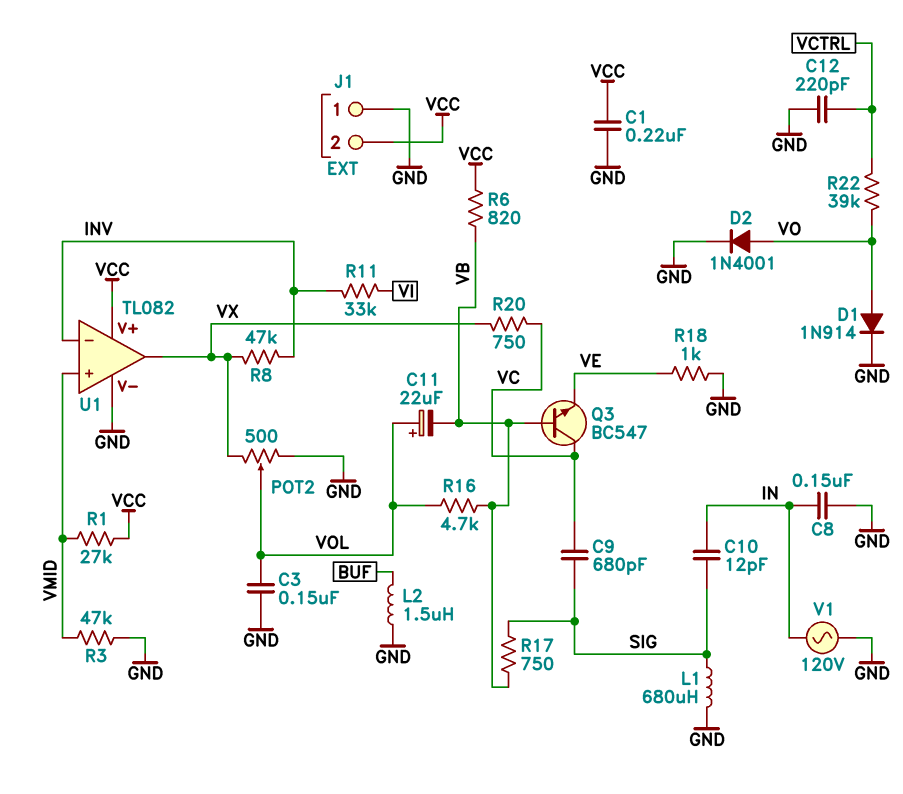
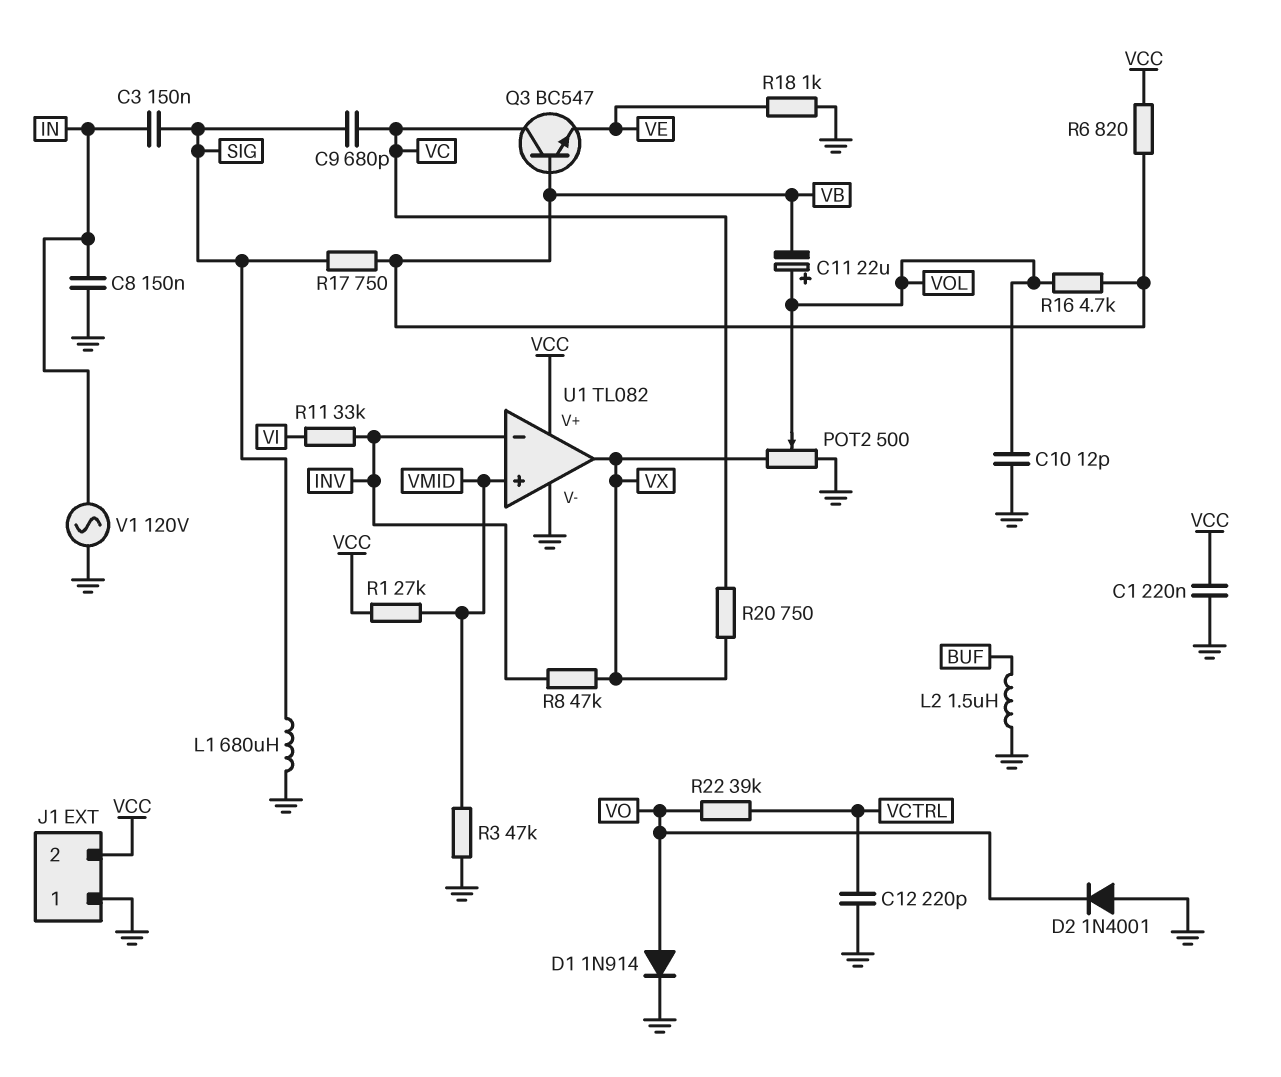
C3: 150nF (GND, VOL) -> 150nF (IN, SIG)
C10: 12pF (IN, SIG) -> 12pF (GND, VOL)
D2: diode 1N4001 (A VO, K GND) -> diode 1N4001 (A GND, K VO)

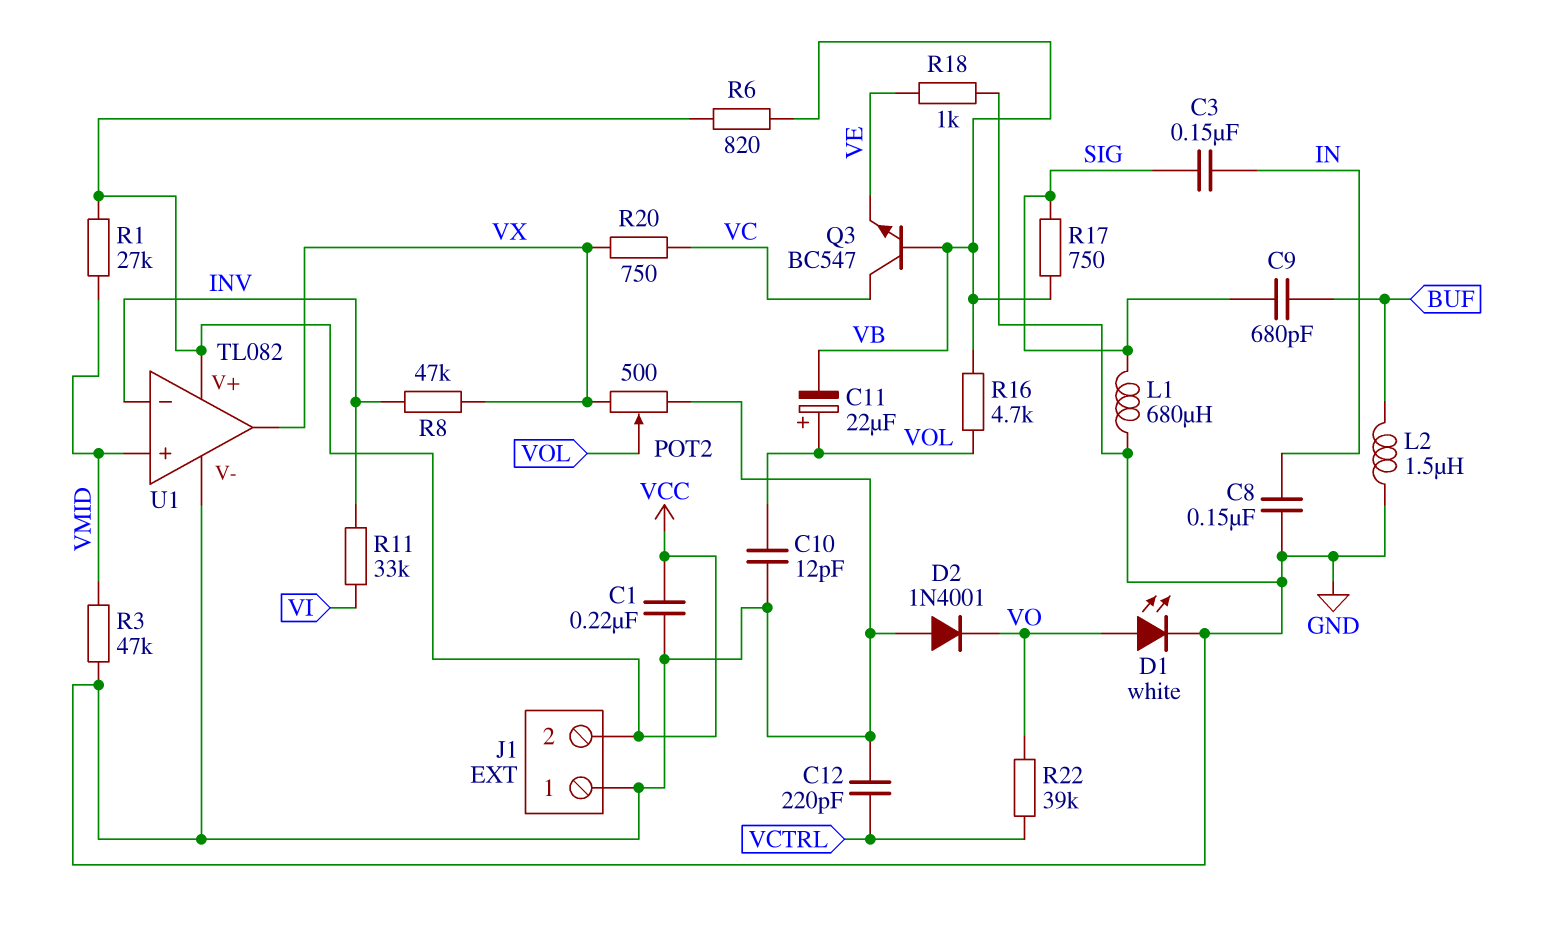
C9: 680pF (SIG, VC) -> 680pF (BUF, SIG)
D1: diode 1N914 (A VO, K GND) -> LED white (A VO, K GND)
V1: AC 120V (GND, IN) -> none

